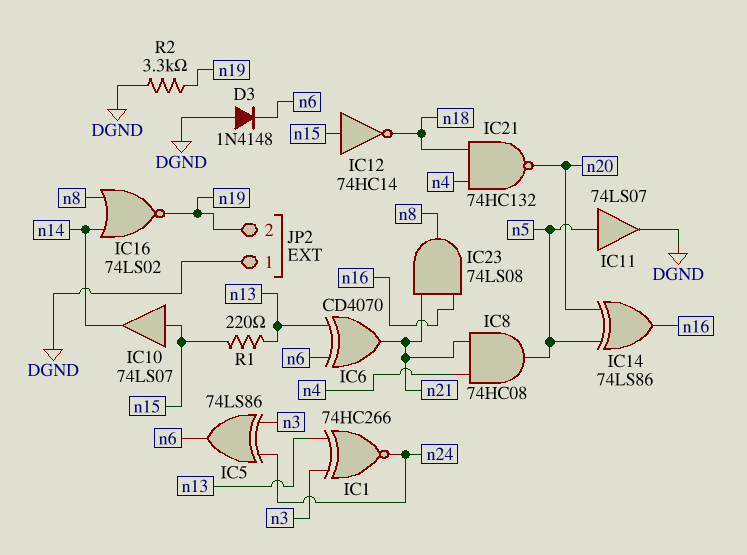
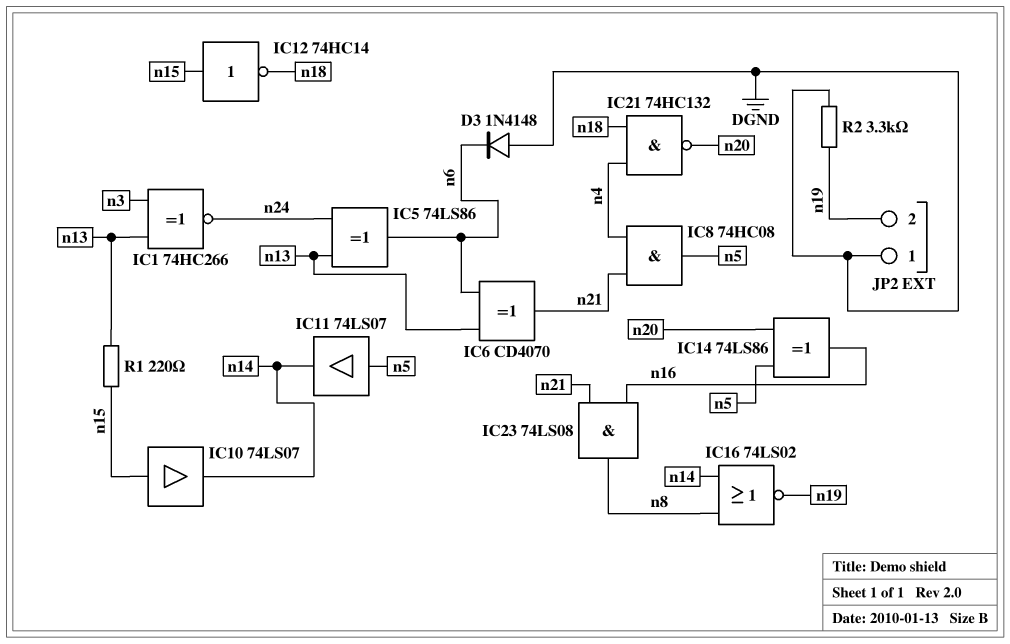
IC5: XOR 74LS86 (in n3, in n24, out n6) -> XOR 74LS86 (in n13, in n24, out n6)
IC11: buffer 74LS07 (in n5, out DGND) -> buffer 74LS07 (in n5, out n14)

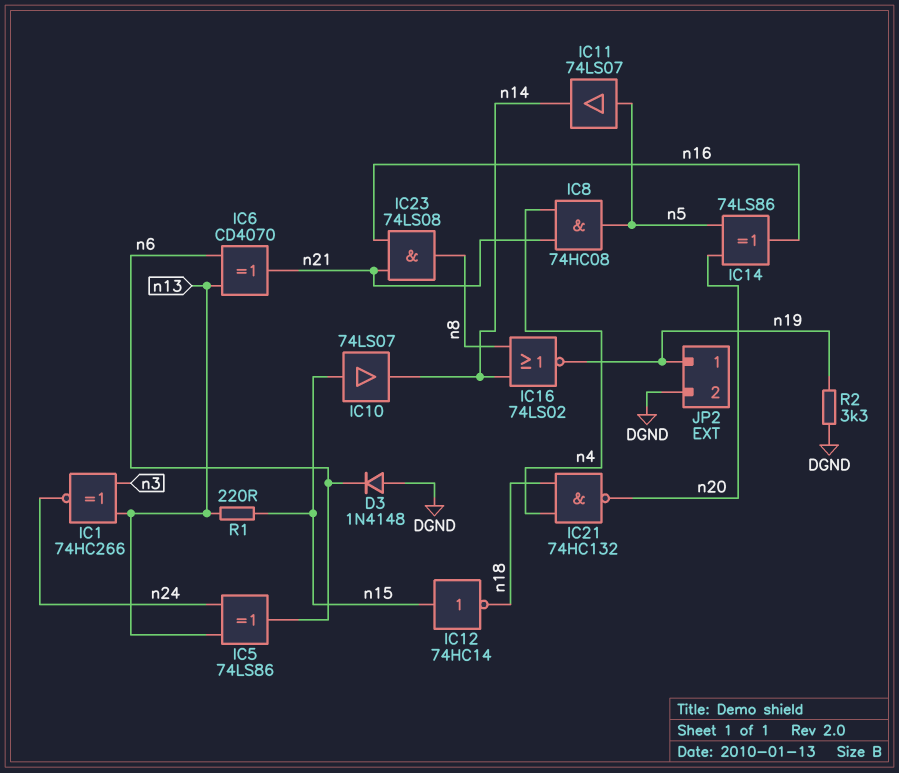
JP2 pin 1: DGND -> n19
JP2 pin 2: n19 -> DGND

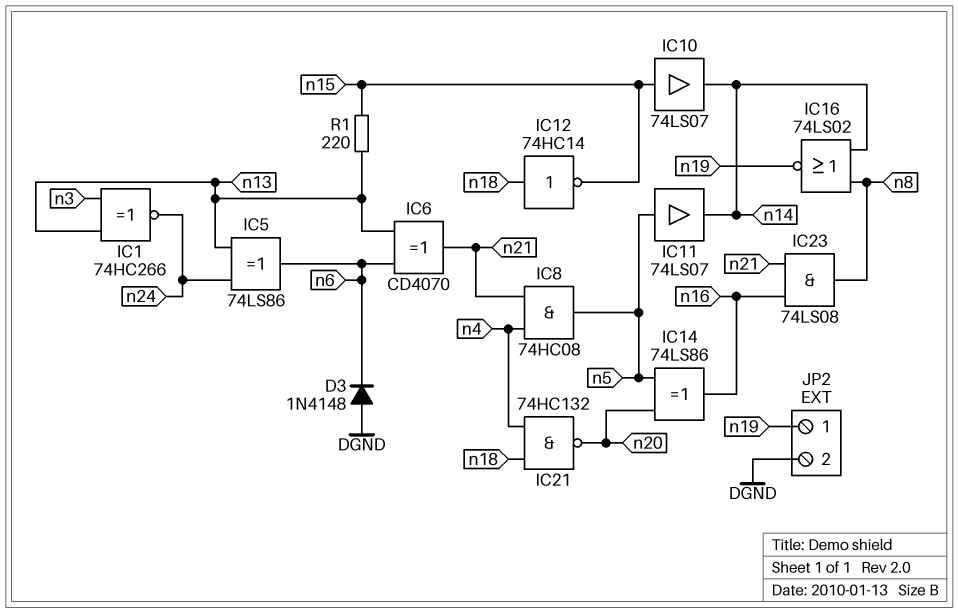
IC12: NOT 74HC14 (in n15, out n18) -> NOT 74HC14 (in n18, out n15)
R2: 3.3k (DGND, n19) -> none

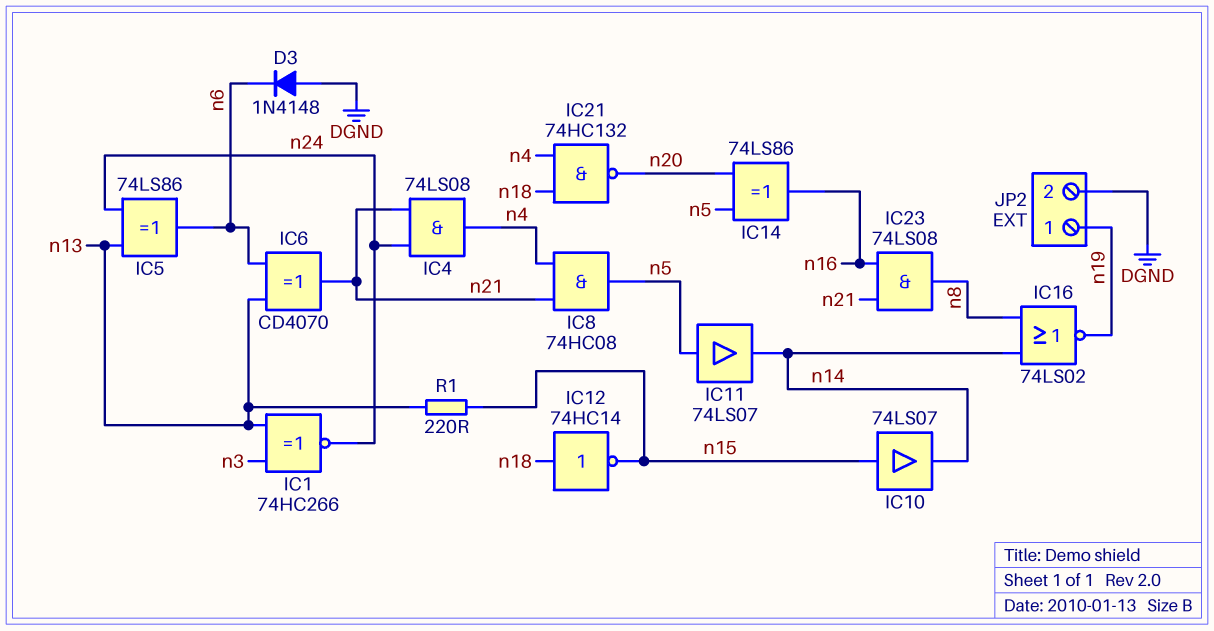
IC4: none -> AND 74LS08 (in n21, in n24, out n4)

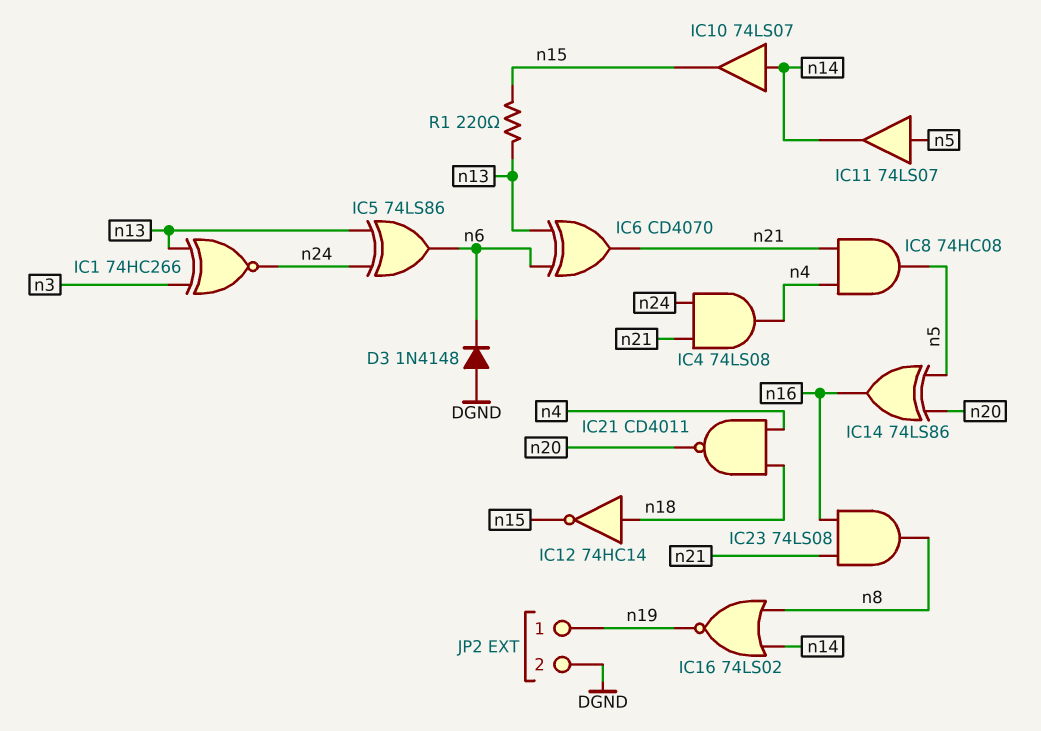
IC10: buffer 74LS07 (in n15, out n14) -> buffer 74LS07 (in n14, out n15)
IC21: NAND 74HC132 (in n4, in n18, out n20) -> NAND CD4011 (in n4, in n18, out n20)

